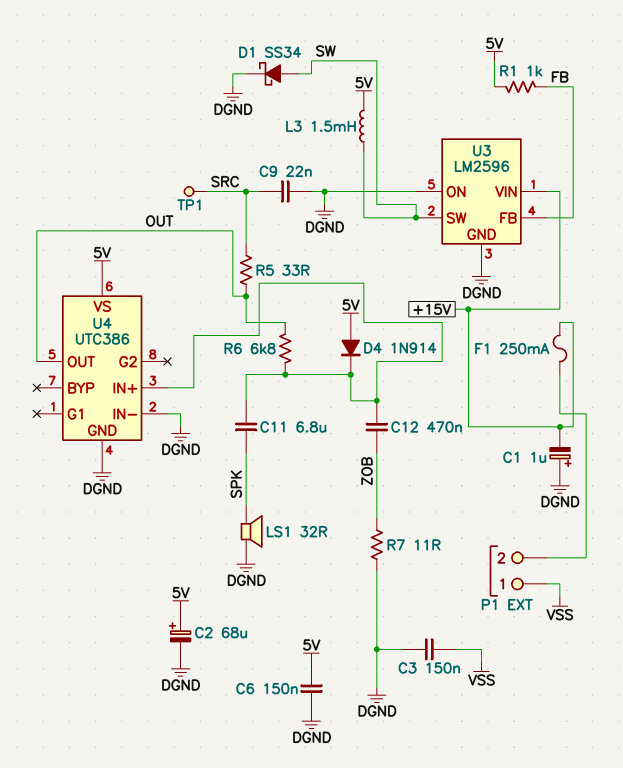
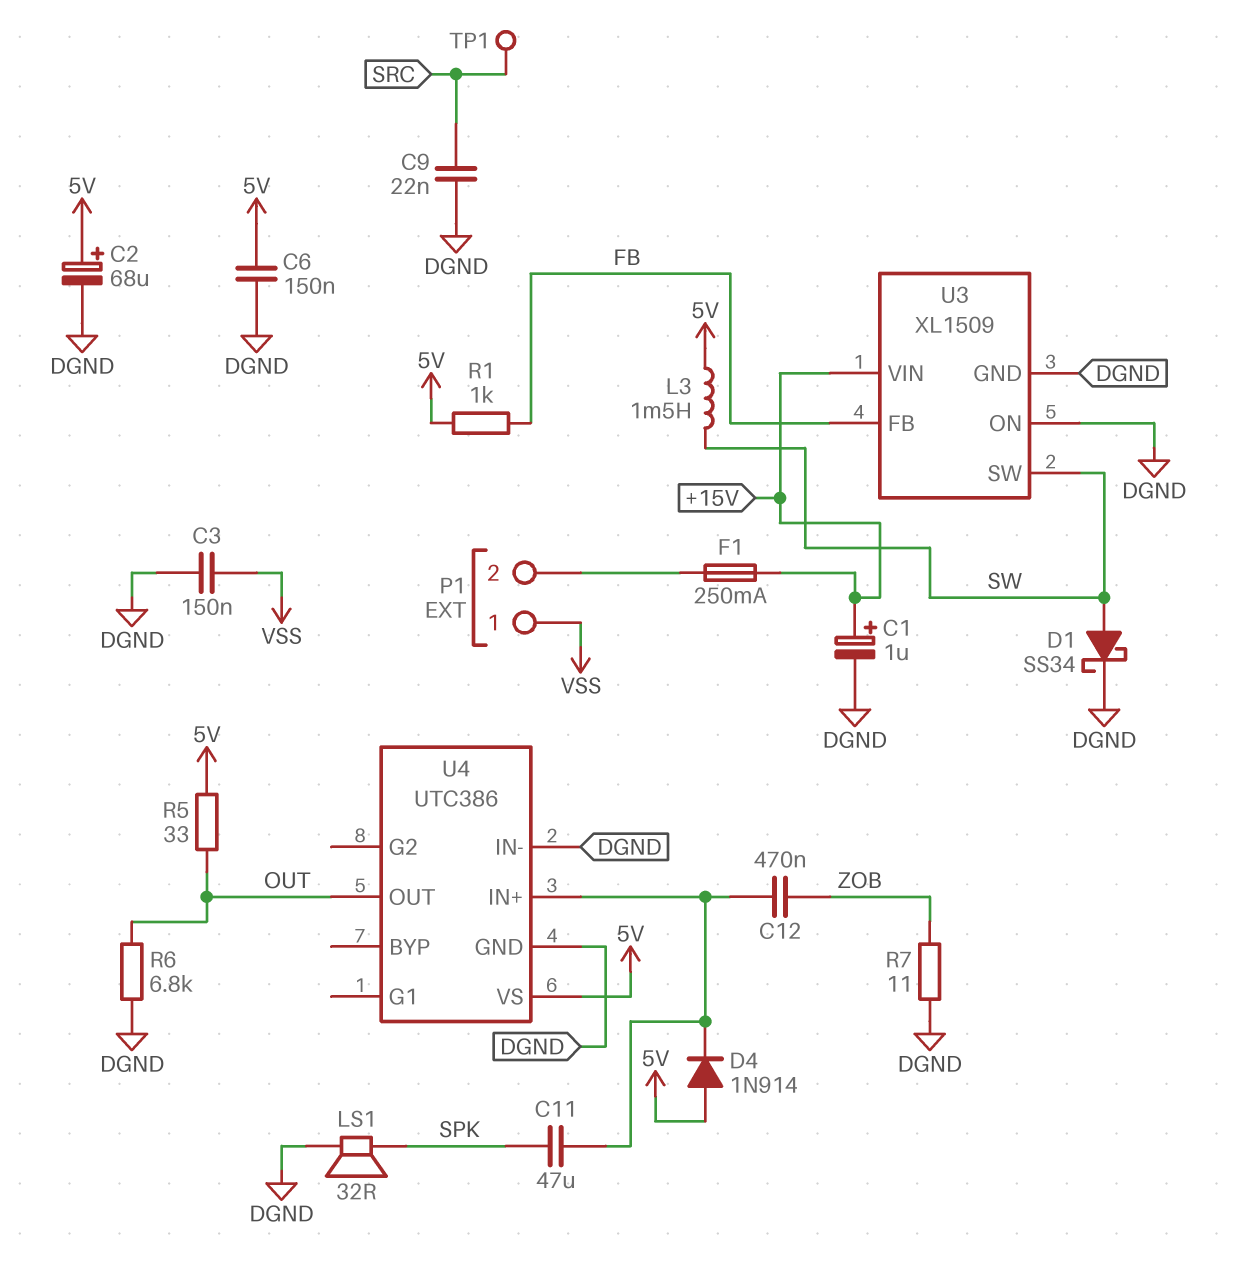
C1: 1uF (plus DGND, minus +15V) -> 1uF (plus +15V, minus DGND)
C11: 6.8uF (SPK, U4/IN+) -> 47uF (SPK, U4/IN+)
R5: 33 (OUT, SRC) -> 33 (5V, OUT)
R6: 6.8k (OUT, U4/IN+) -> 6.8k (DGND, OUT)
U3: LM2596 -> XL1509

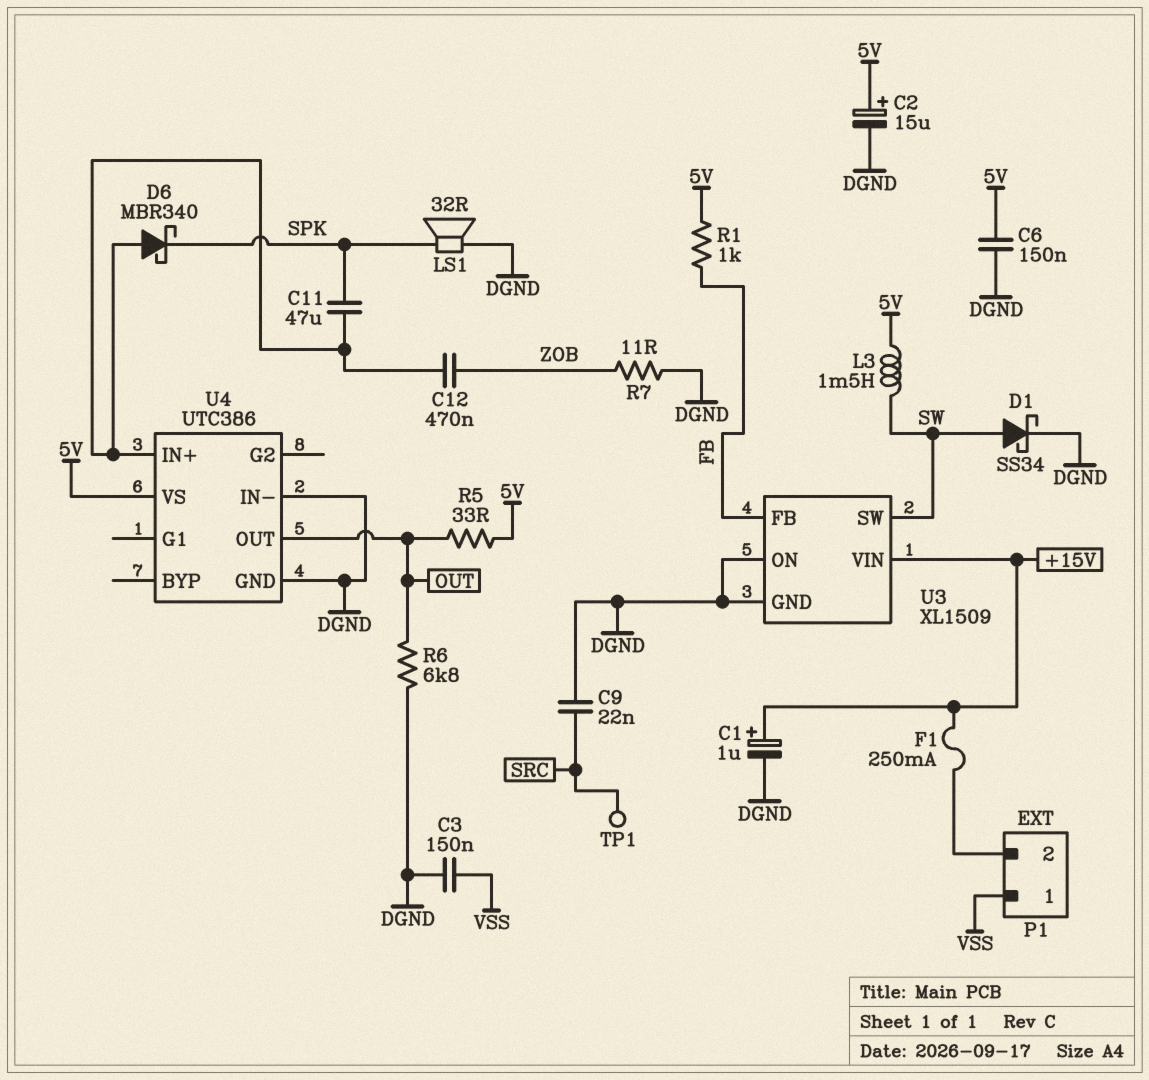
C2: 68uF (plus 5V, minus DGND) -> 15uF (plus 5V, minus DGND)
D4: diode 1N914 (A 5V, K U4/IN+) -> none
D6: none -> schottky MBR340 (A U4/IN+, K SPK)

